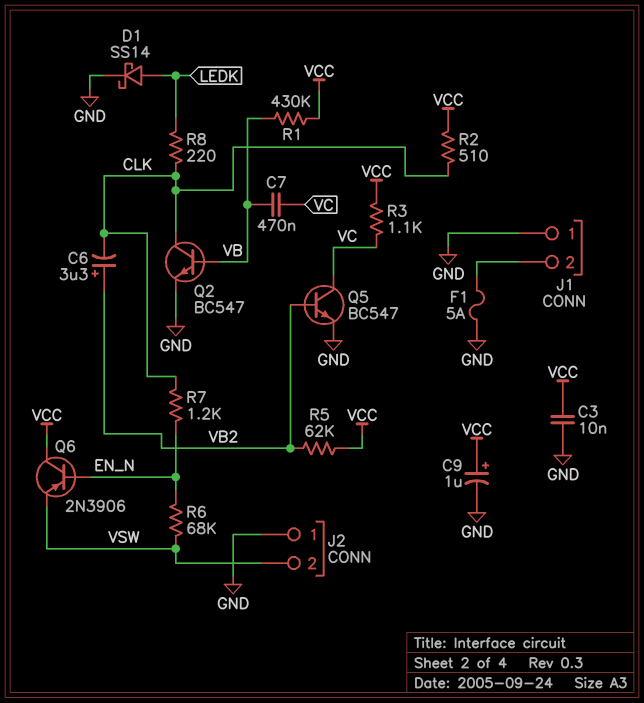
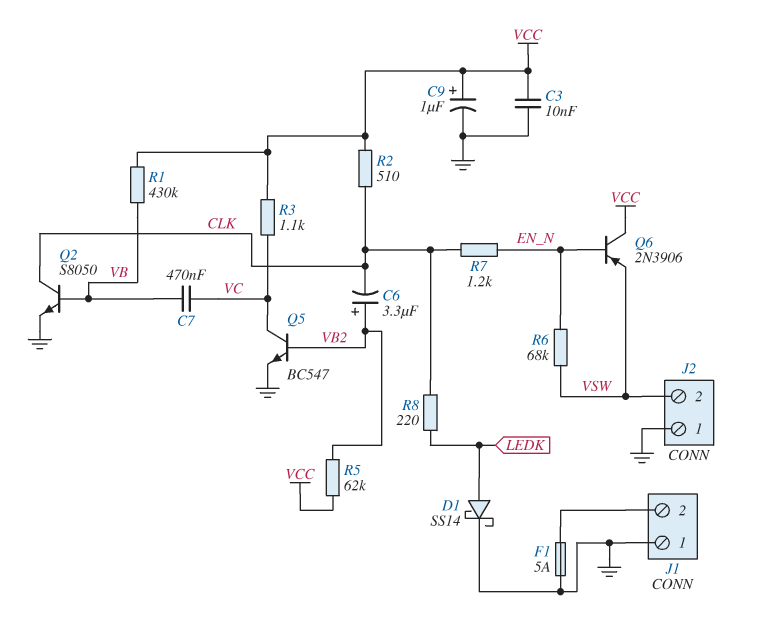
Q2: NPN BC547 (B VB, C CLK, E GND) -> NPN S8050 (B VB, C CLK, E GND)

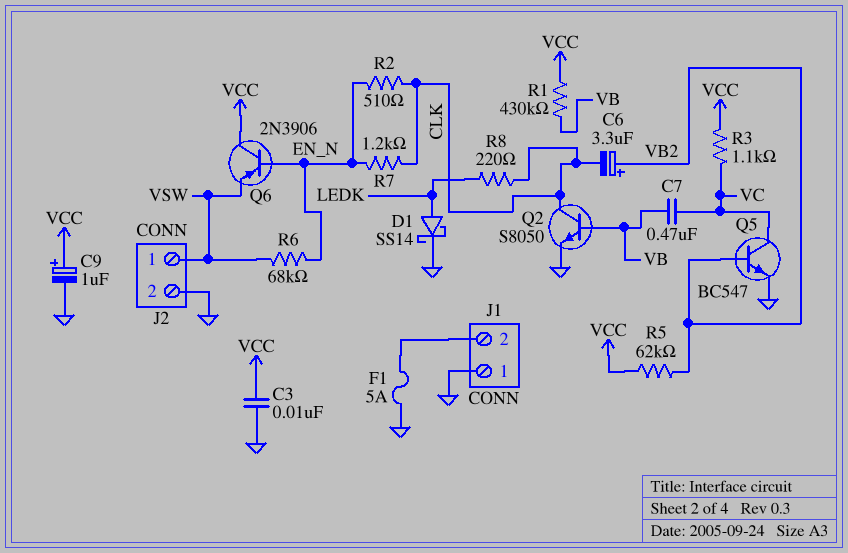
J2 pin 1: GND -> VSW
J2 pin 2: VSW -> GND
R2: 510 (CLK, VCC) -> 510 (CLK, EN_N)

